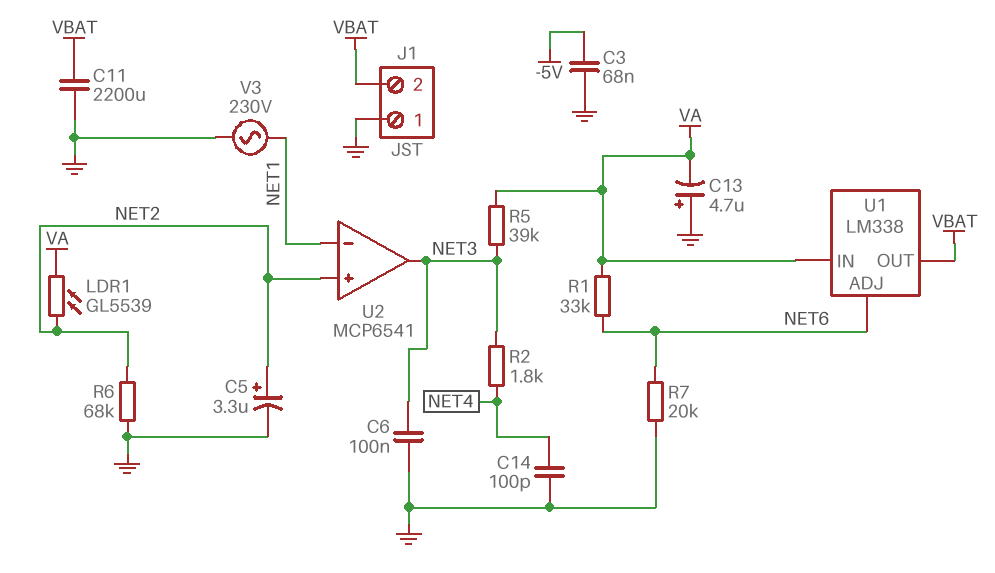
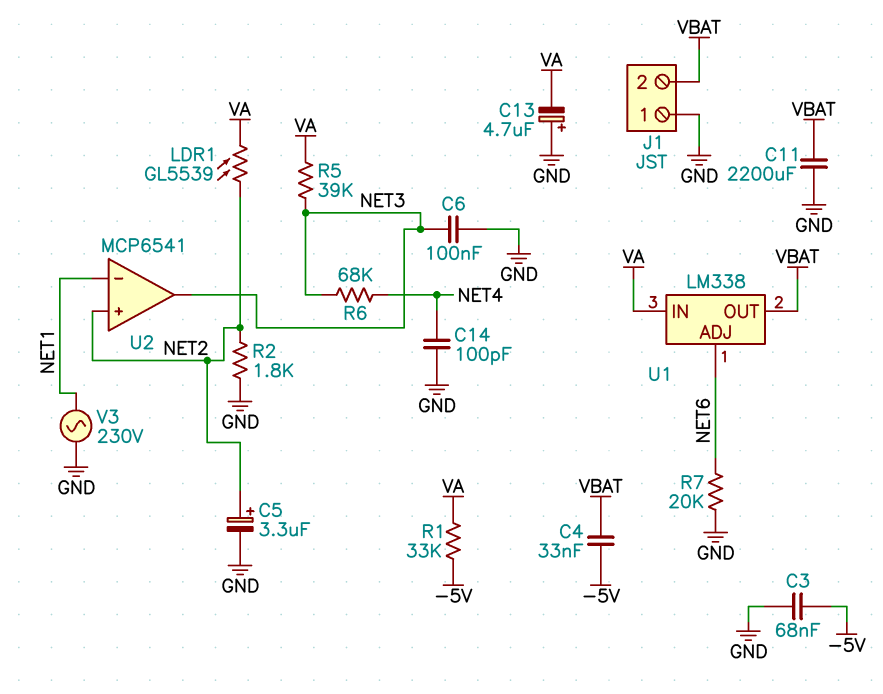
C4: none -> 33nF (-5V, VBAT)
R1: 33k (NET6, VA) -> 33k (-5V, VA)
R2: 1.8k (NET3, NET4) -> 1.8k (GND, NET2)
R6: 68k (GND, NET2) -> 68k (NET3, NET4)

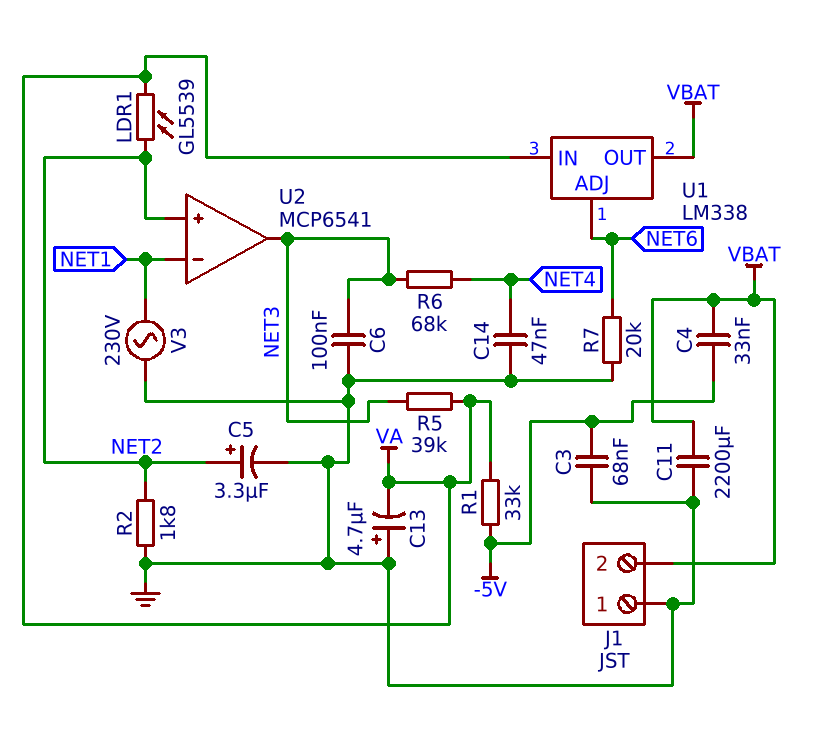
C14: 100pF (GND, NET4) -> 47nF (GND, NET4)

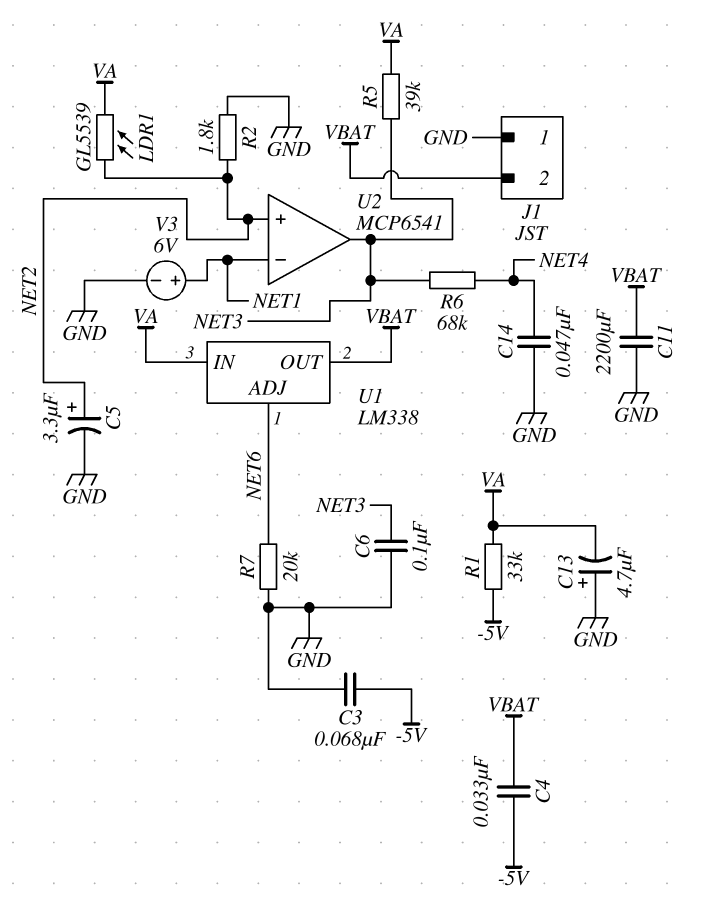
V3: AC 230V (GND, NET1) -> 6V (plus NET1, minus GND)

